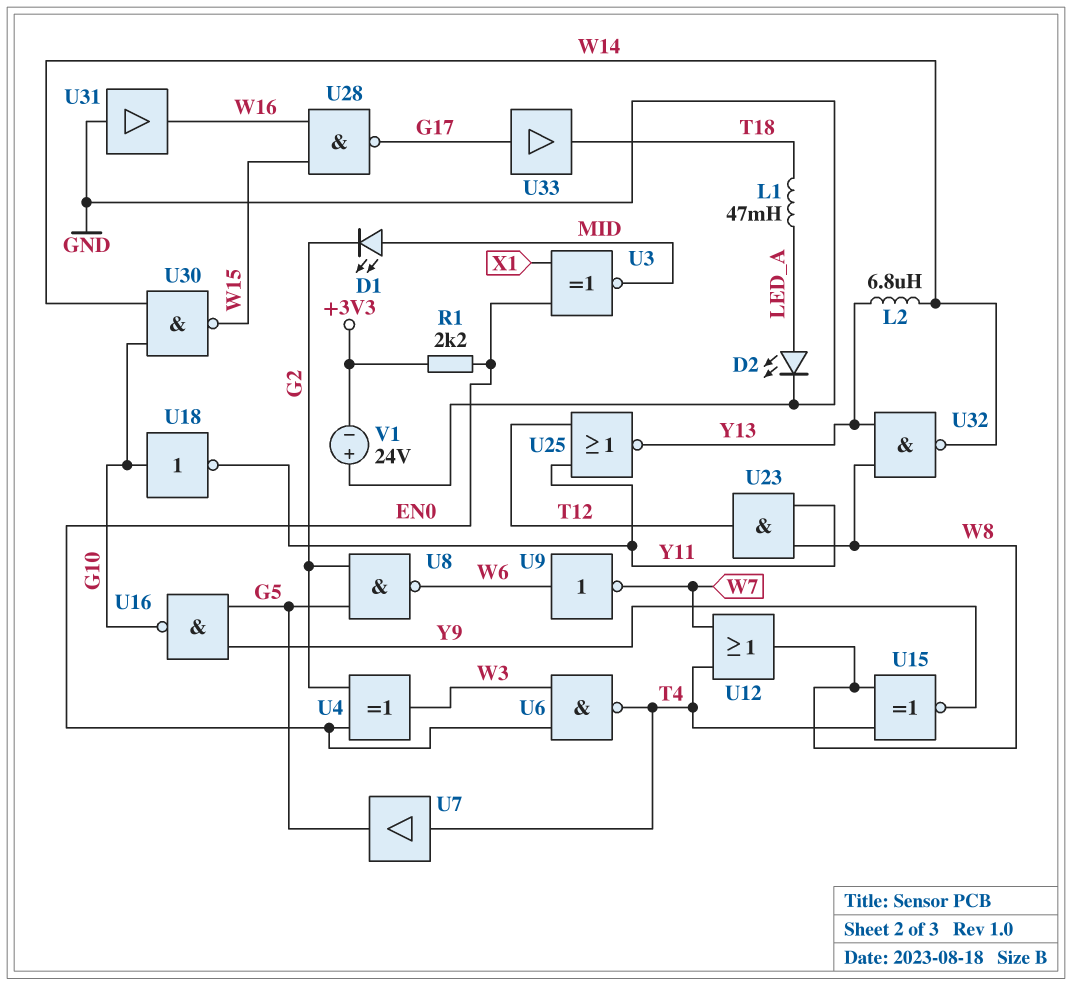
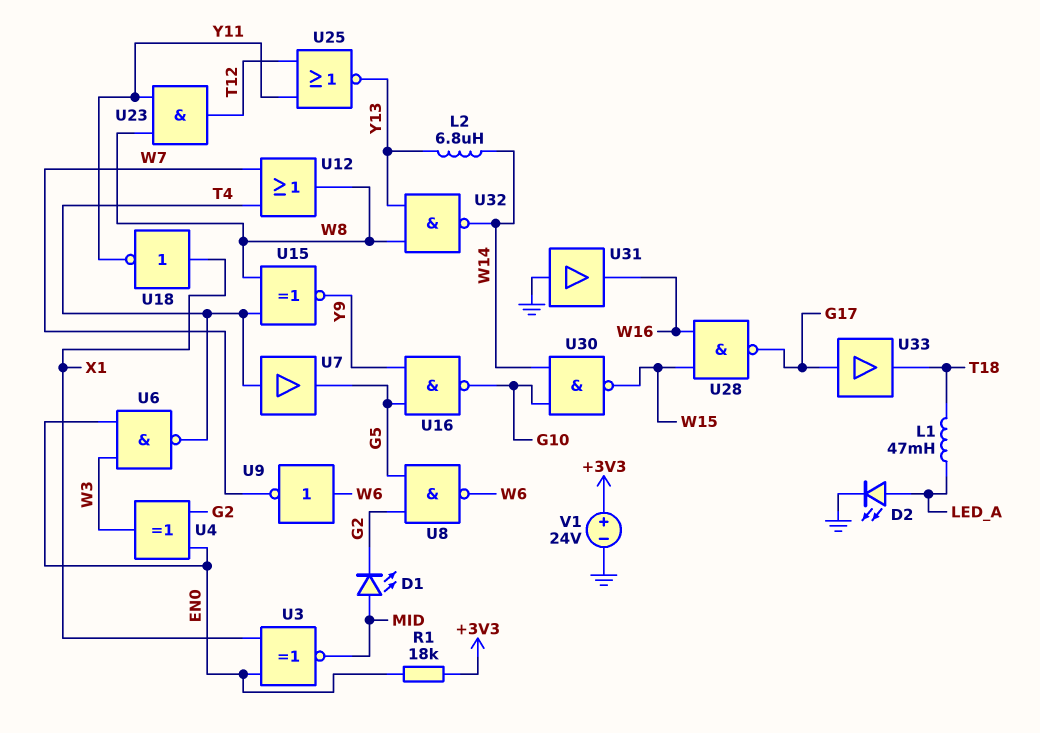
R1: 2.2k (+3V3, EN0) -> 18k (+3V3, EN0)
U18: NOT (in G10, out Y11) -> NOT (in X1, out Y11)
V1: 24V (plus GND, minus +3V3) -> 24V (plus +3V3, minus GND)

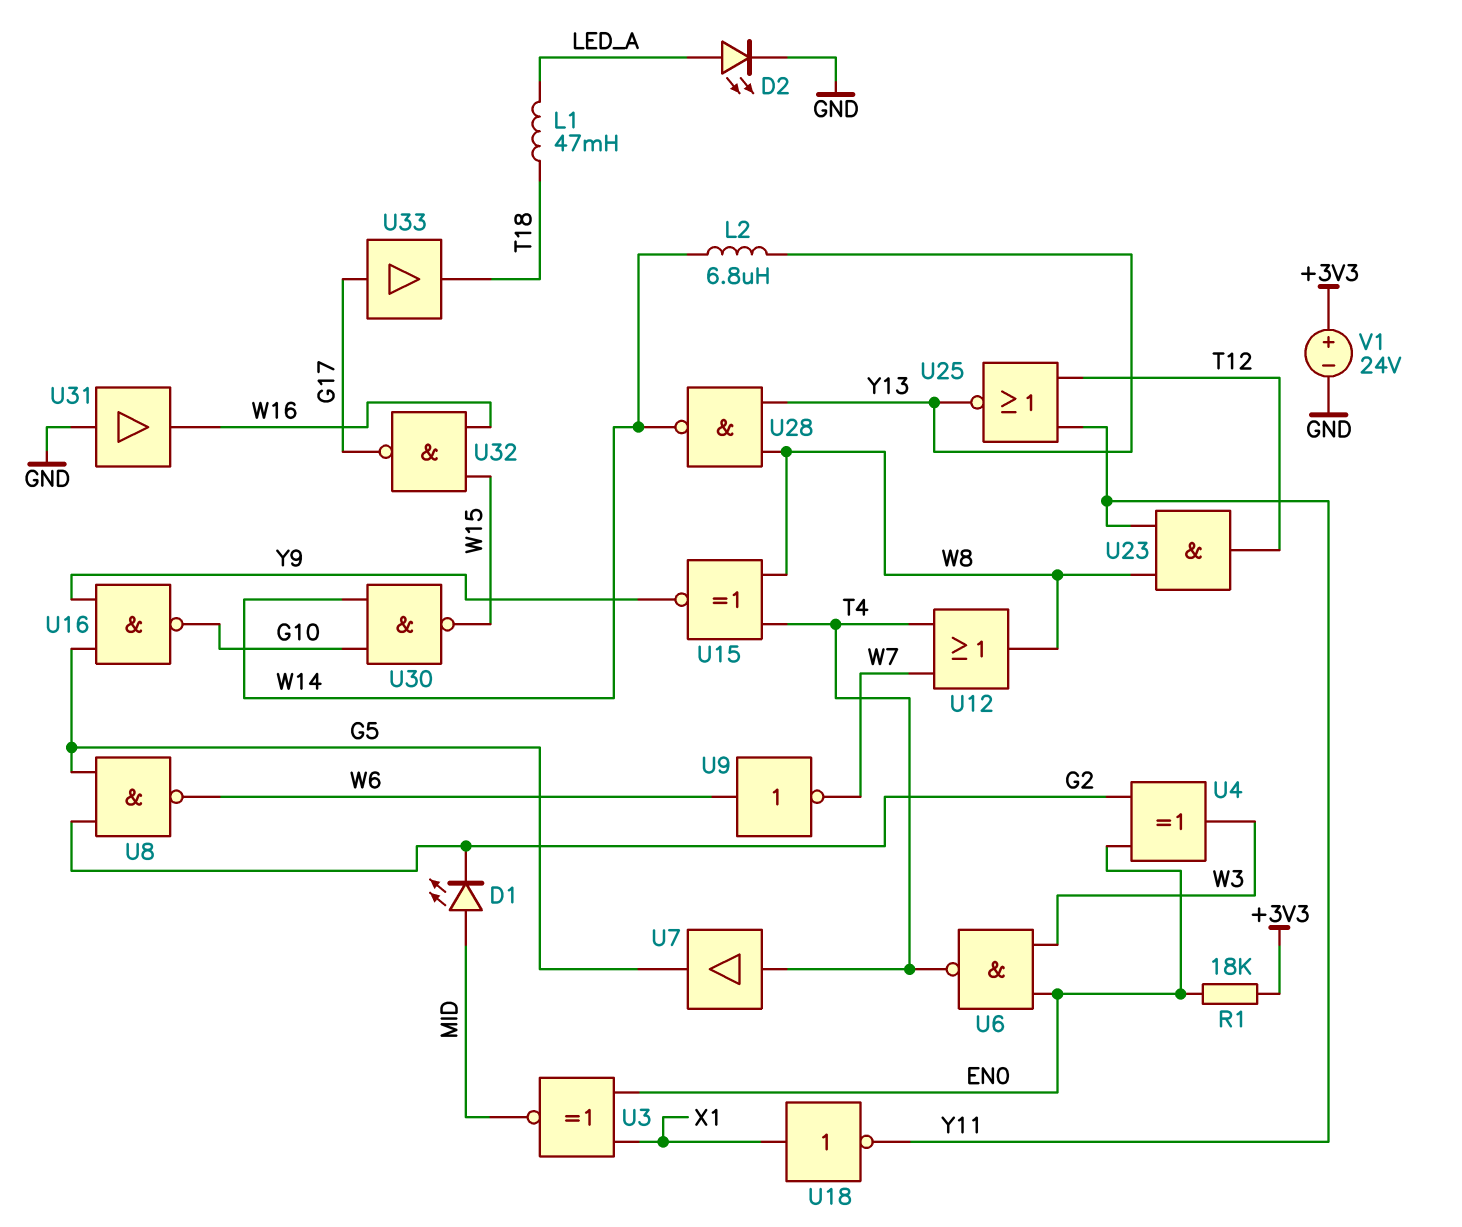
U28: NAND (in W15, in W16, out G17) -> NAND (in W8, in Y13, out W14)
U32: NAND (in W8, in Y13, out W14) -> NAND (in W15, in W16, out G17)

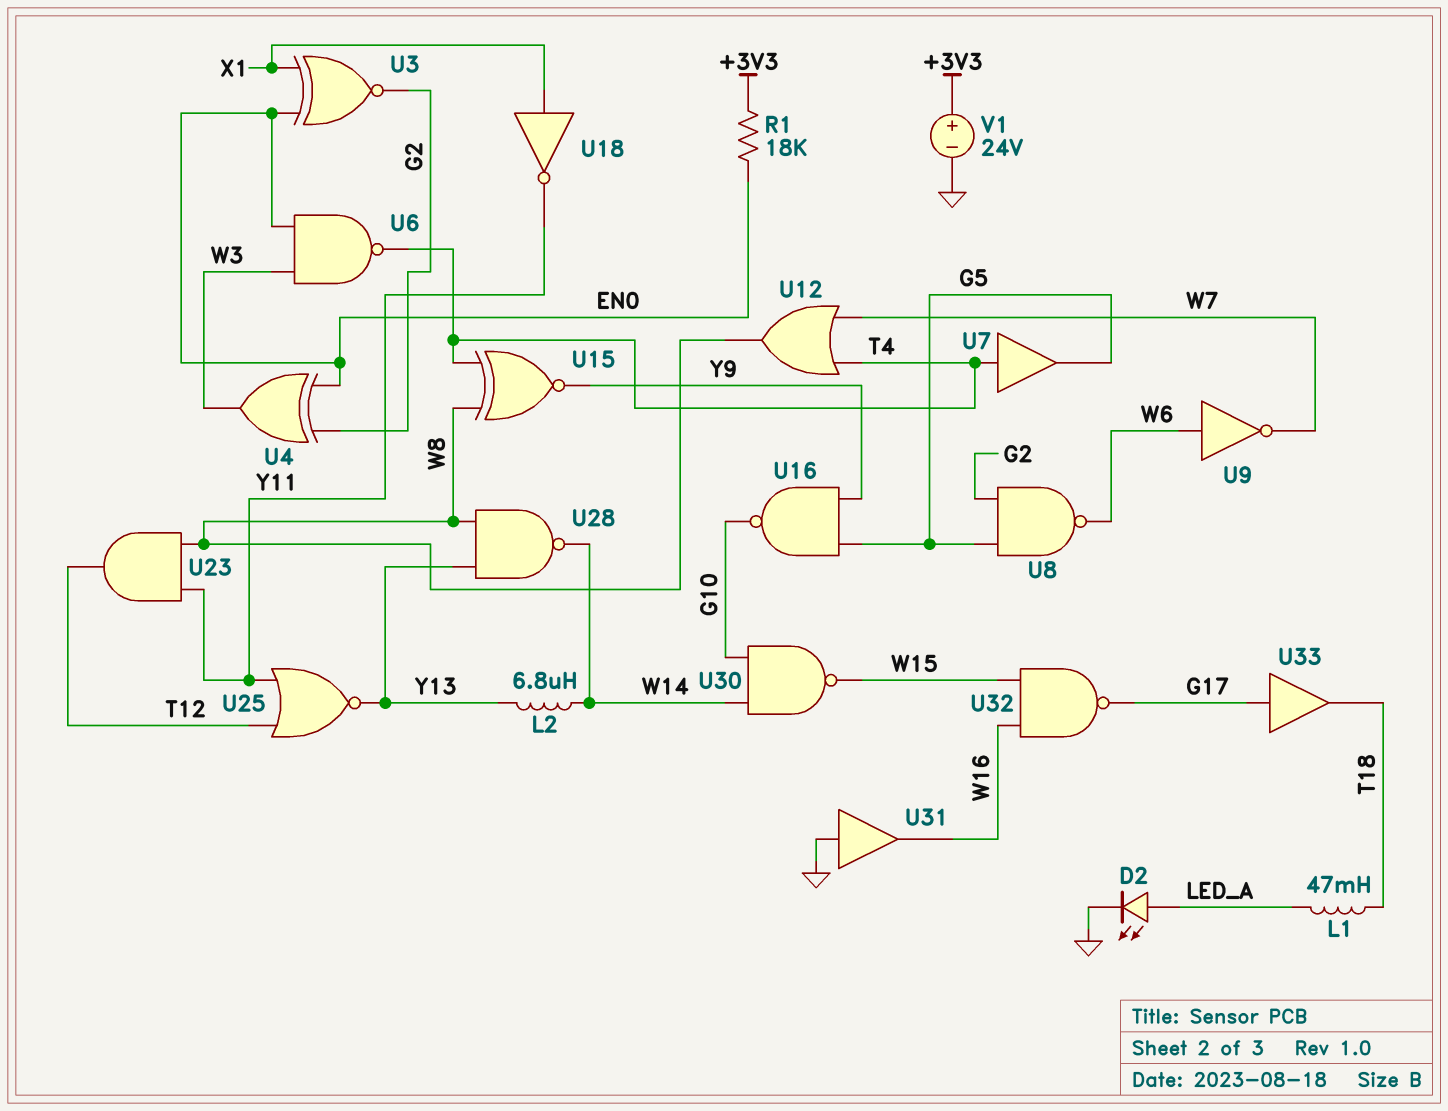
D1: LED (A MID, K G2) -> none
U3: XNOR (in EN0, in X1, out MID) -> XNOR (in EN0, in X1, out G2)

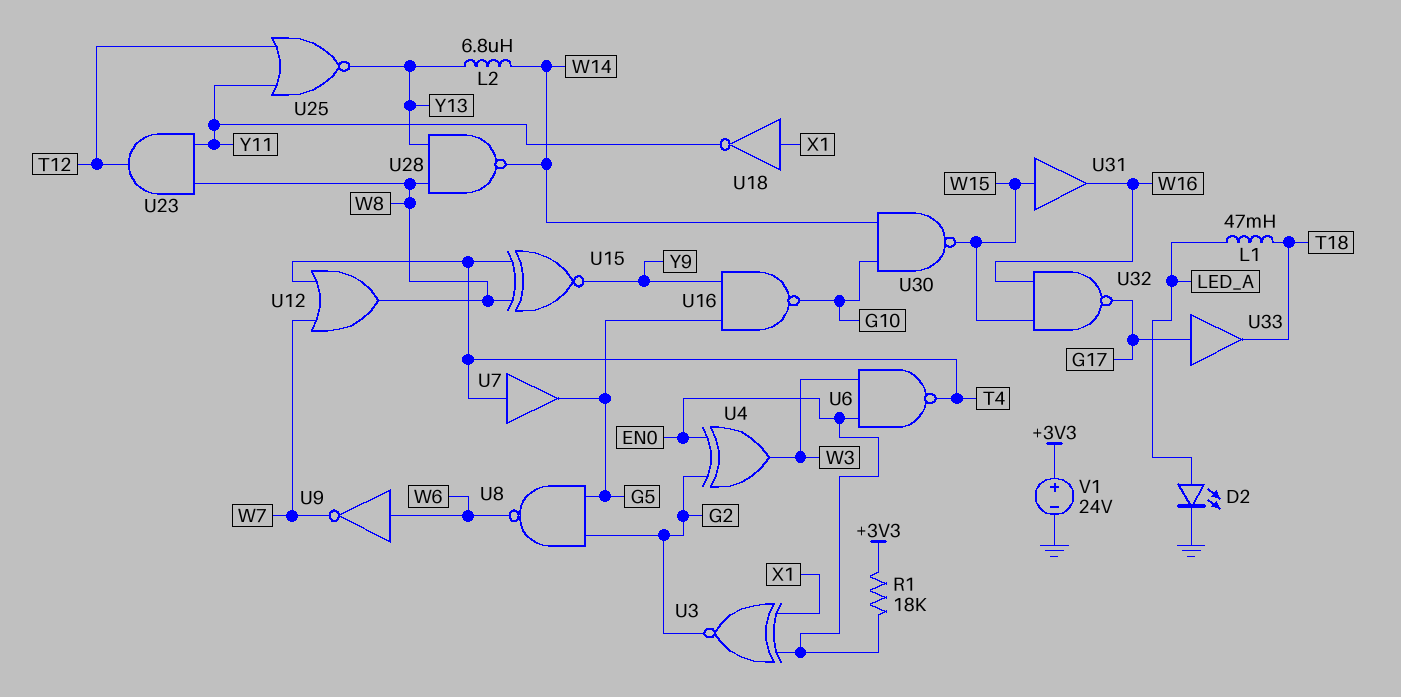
U31: buffer (in GND, out W16) -> buffer (in W15, out W16)

